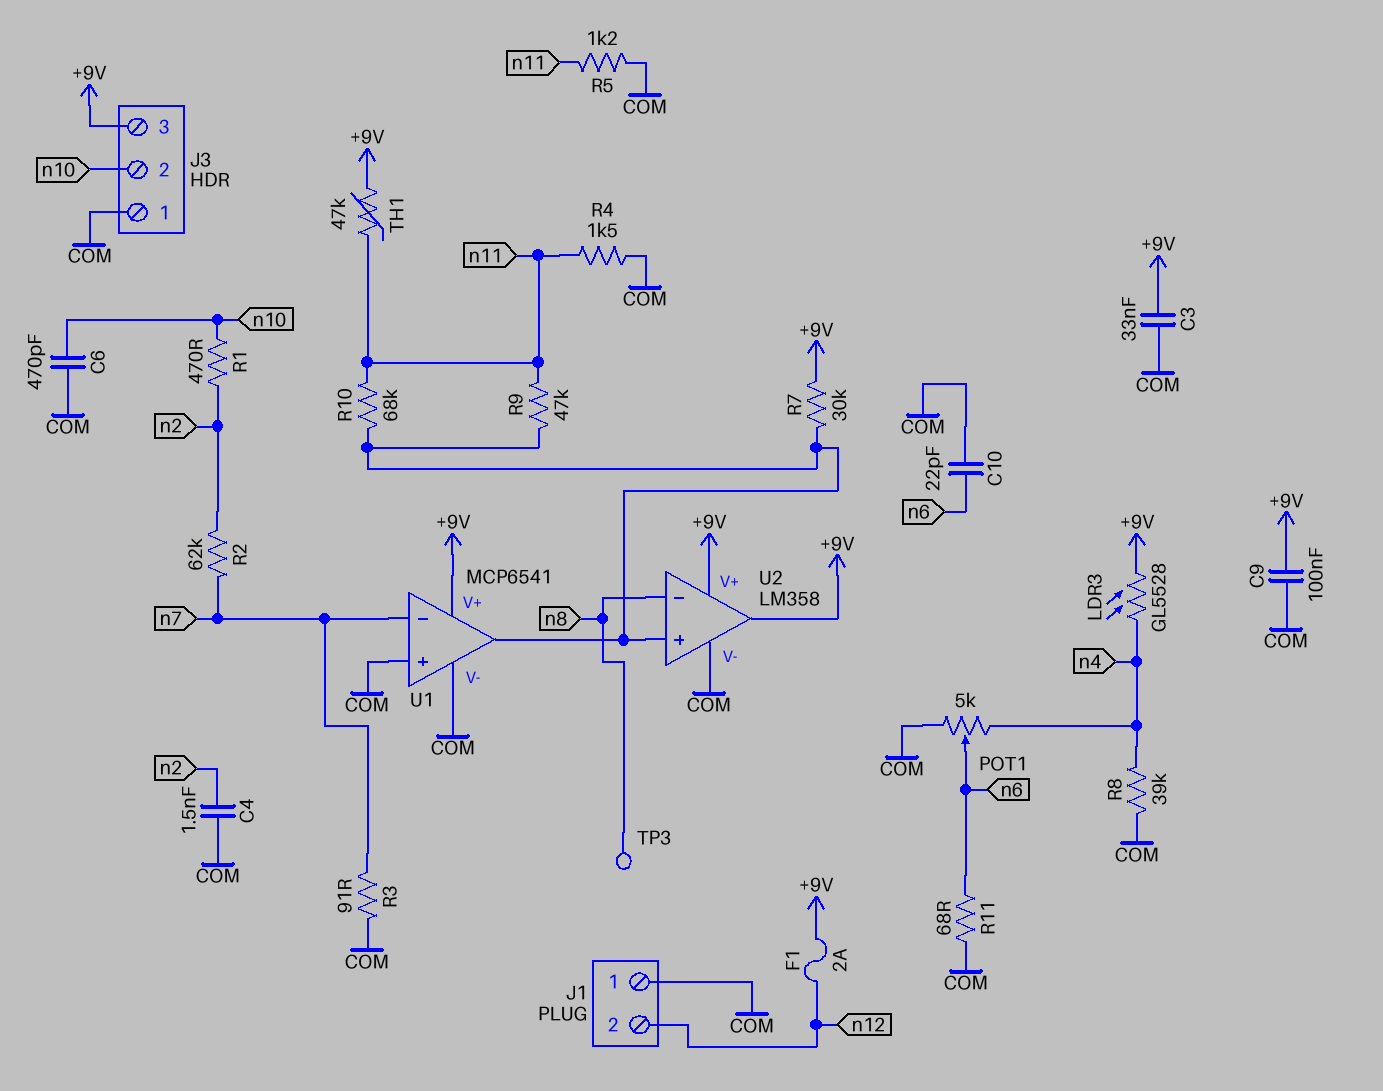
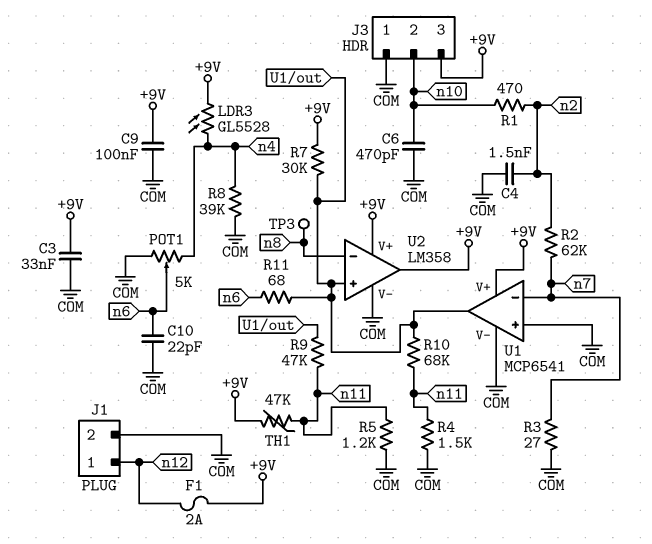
J1 pin 1: COM -> n12
J1 pin 2: n12 -> COM
R3: 91 (COM, n7) -> 27 (COM, n7)
R11: 68 (COM, n6) -> 68 (U1/out, n6)

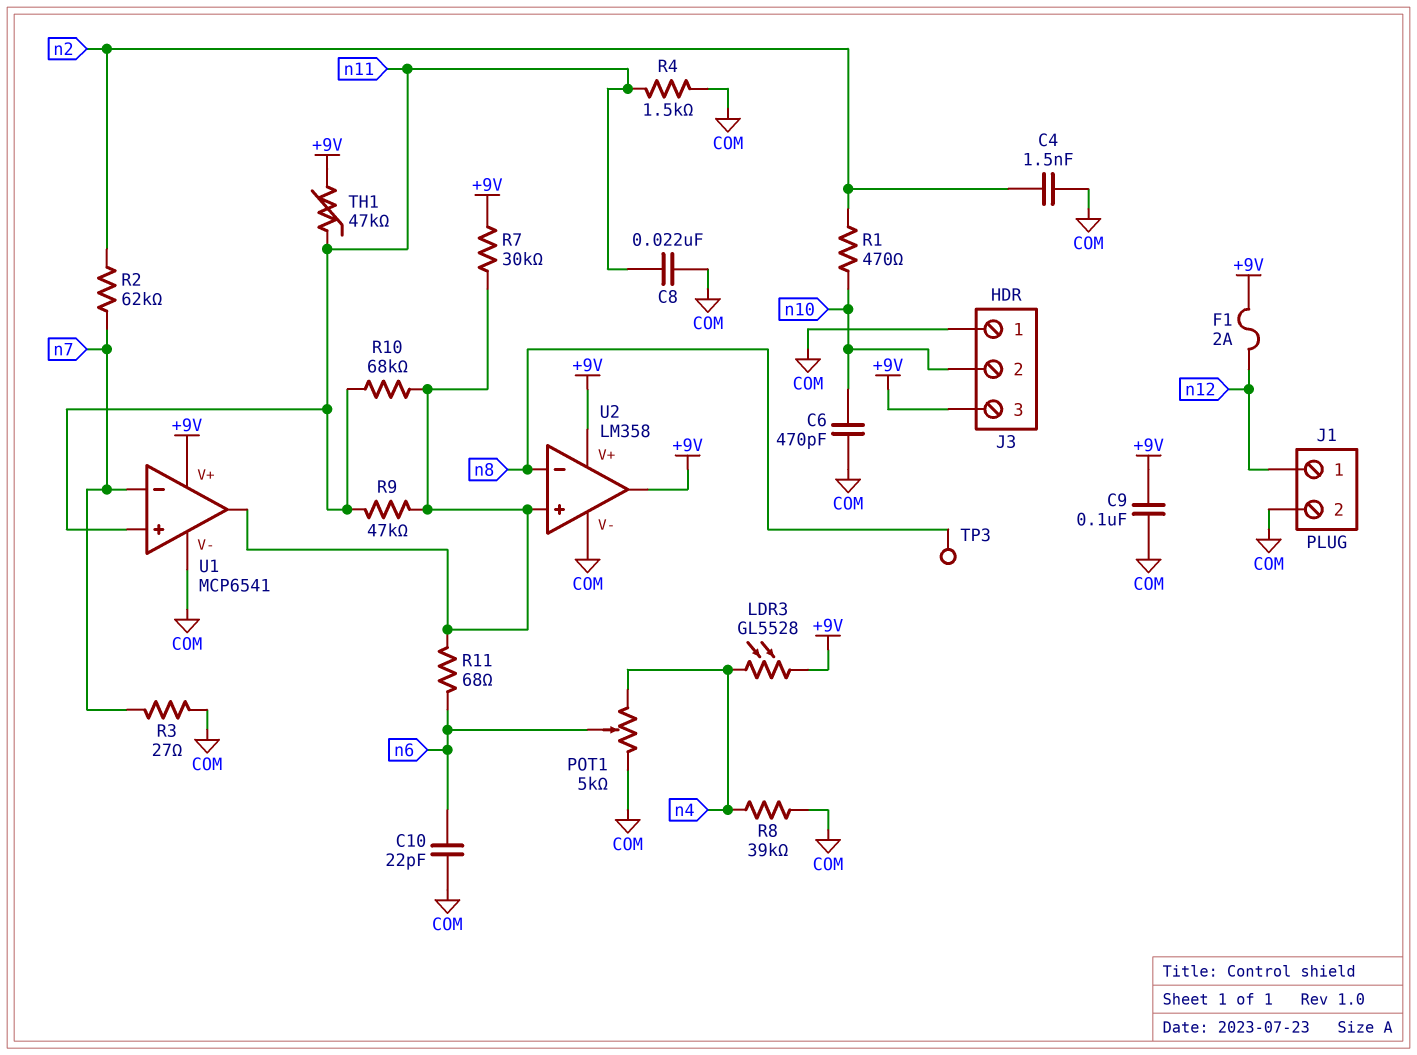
C3: 33nF (+9V, COM) -> none
C8: none -> 22nF (COM, n11)
R5: 1.2k (COM, n11) -> none
U1 pin in+: COM -> n11

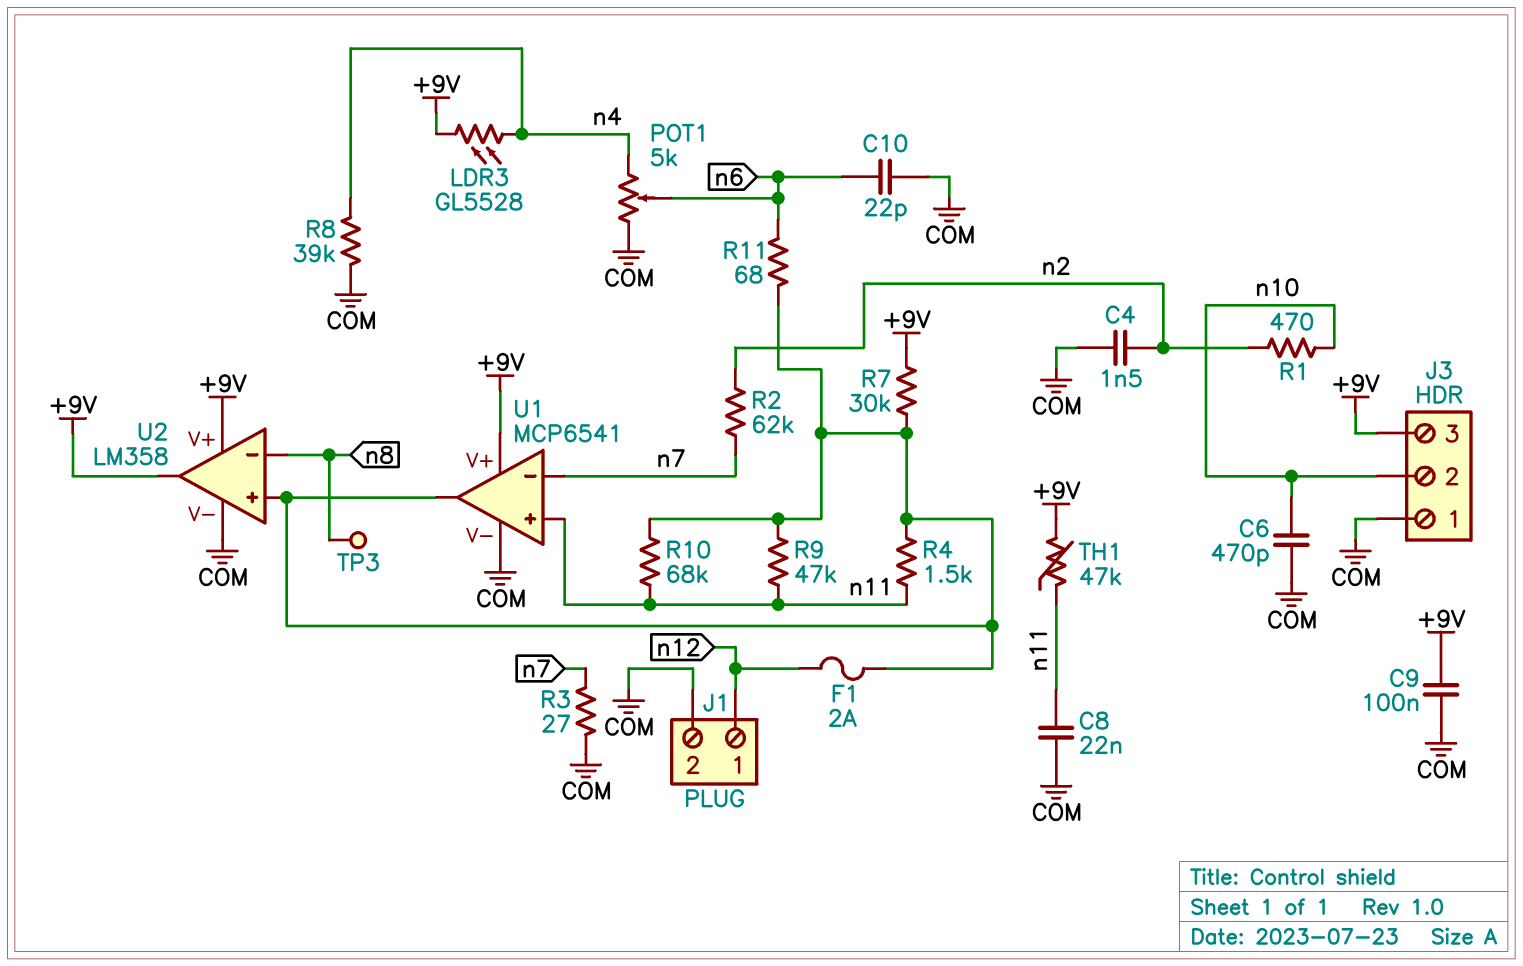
F1: 2A (+9V, n12) -> 2A (U1/out, n12)
R4: 1.5k (COM, n11) -> 1.5k (U1/out, n11)

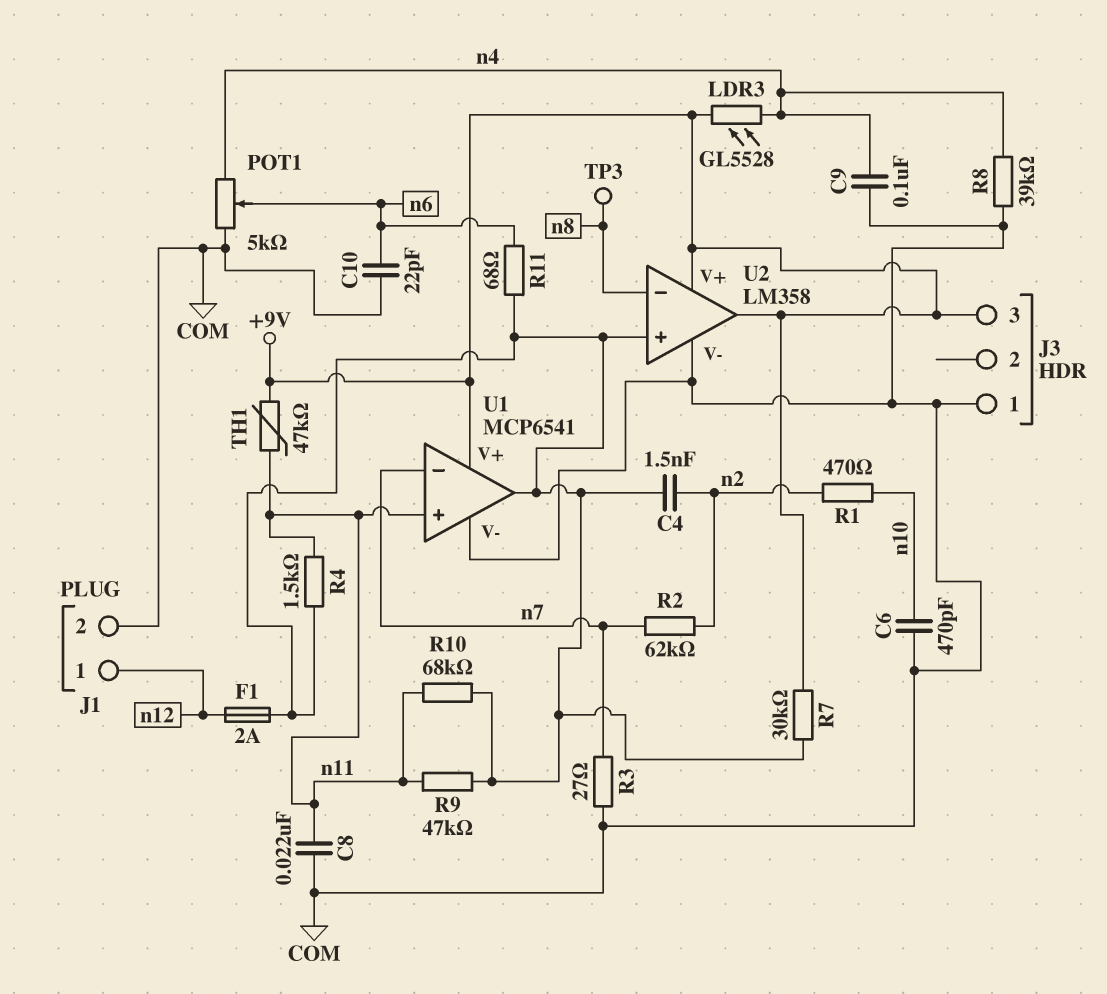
C4: 1.5nF (COM, n2) -> 1.5nF (U1/out, n2)
C9: 100nF (+9V, COM) -> 100nF (COM, n4)
J3 pin 2: n10 -> none

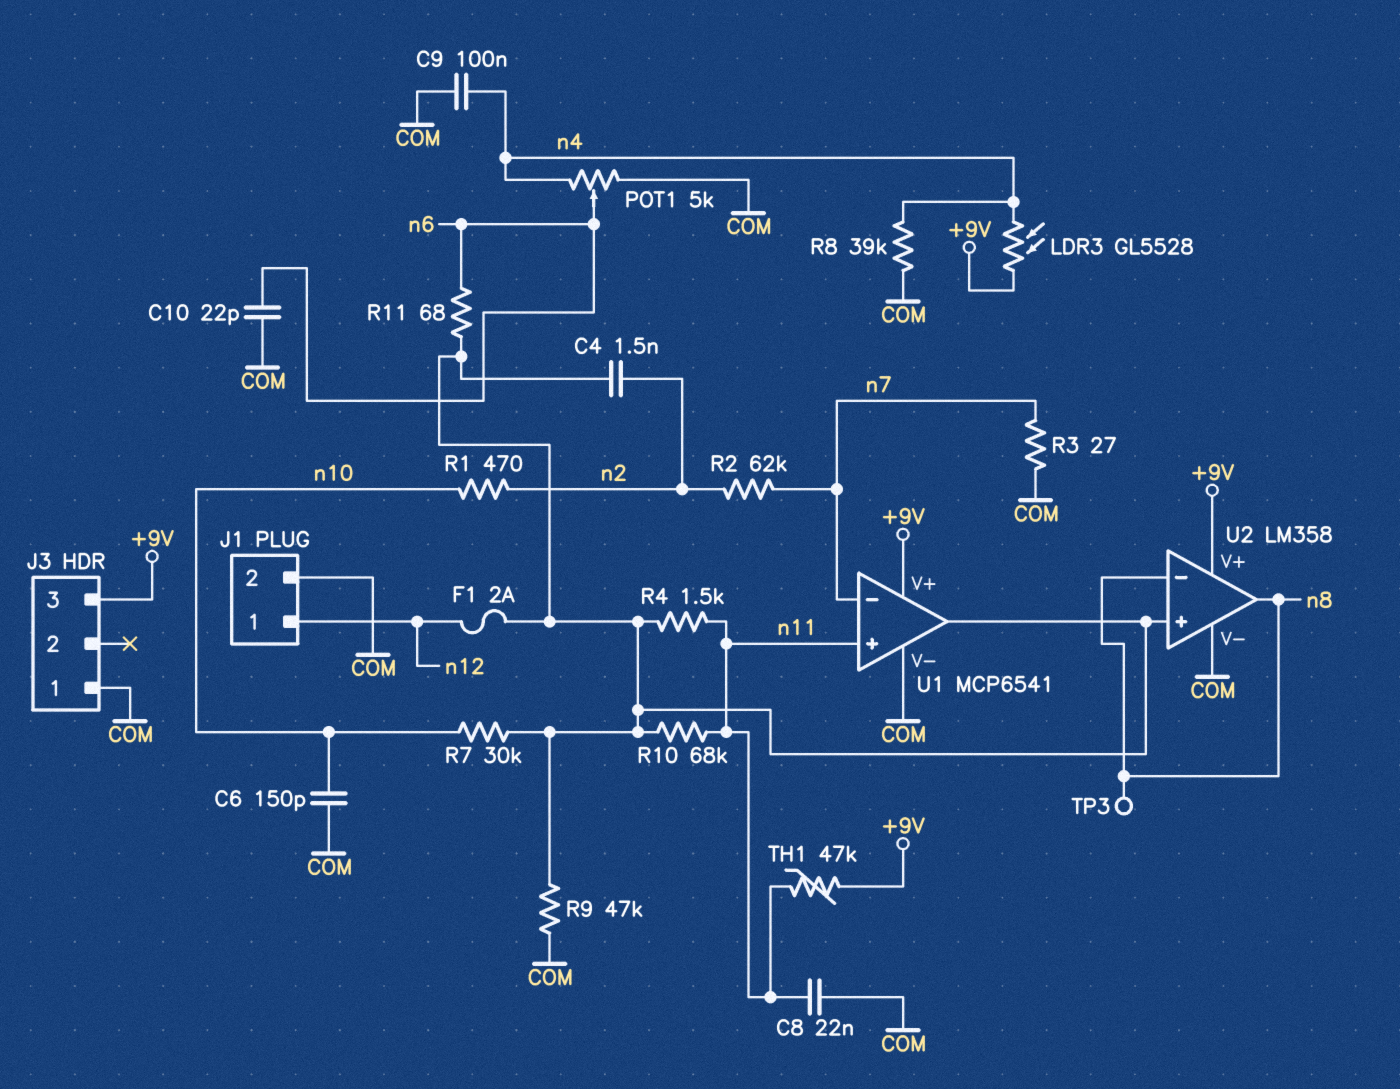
C6: 470pF (COM, n10) -> 150pF (COM, n10)
R7: 30k (+9V, U1/out) -> 30k (U1/out, n10)
R9: 47k (U1/out, n11) -> 47k (COM, U1/out)
U2 pin out: +9V -> n8

